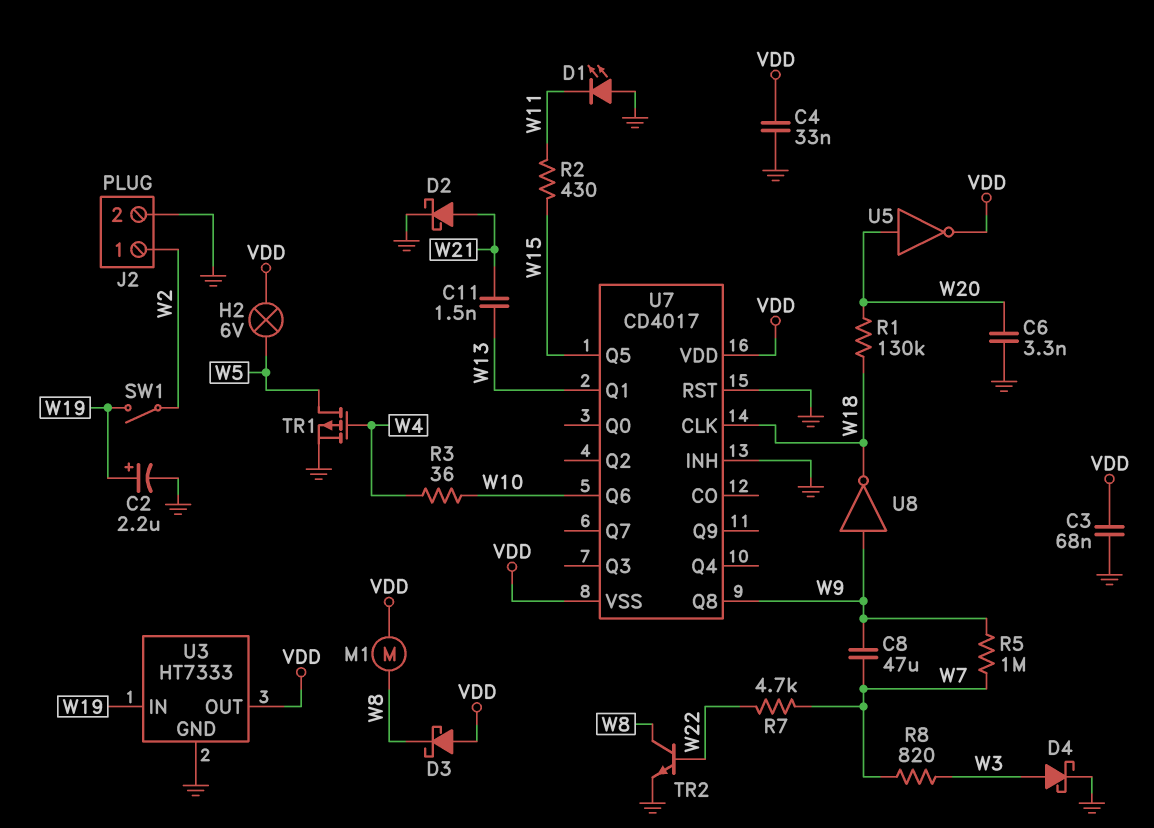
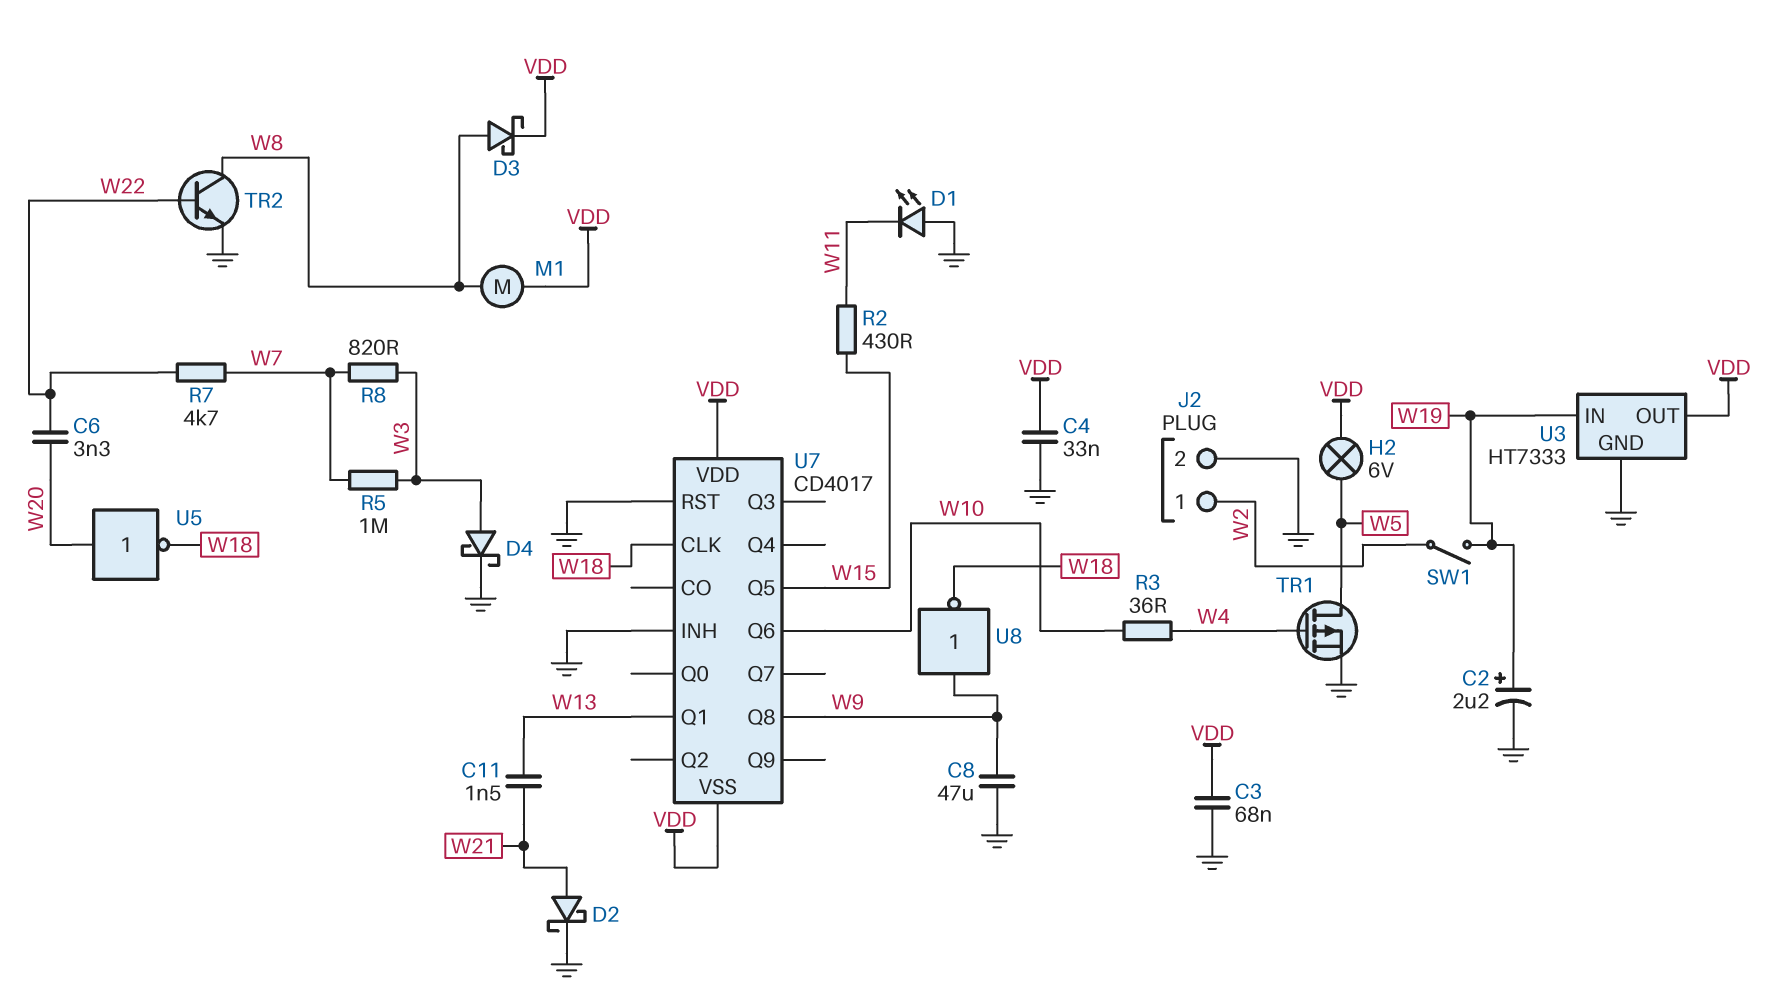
C6: 3.3nF (GND, W20) -> 3.3nF (W20, W22)
C8: 47uF (W7, W9) -> 47uF (GND, W9)
D3: schottky (A VDD, K W8) -> schottky (A W8, K VDD)
R1: 130k (W18, W20) -> none
R5: 1M (W7, W9) -> 1M (W3, W7)
U5: NOT (in W20, out VDD) -> NOT (in W20, out W18)

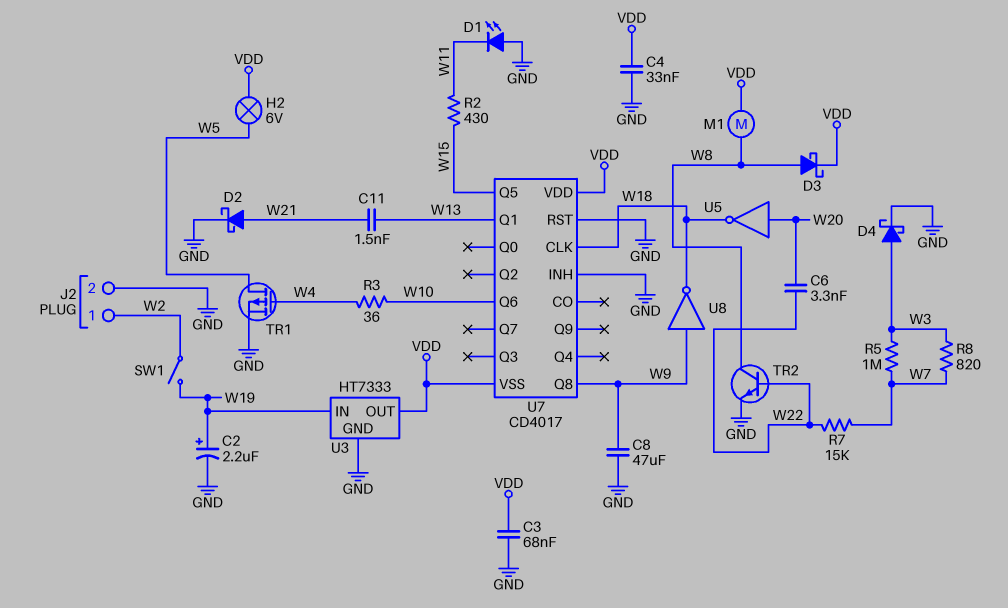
R7: 4.7k (W7, W22) -> 15k (W7, W22)

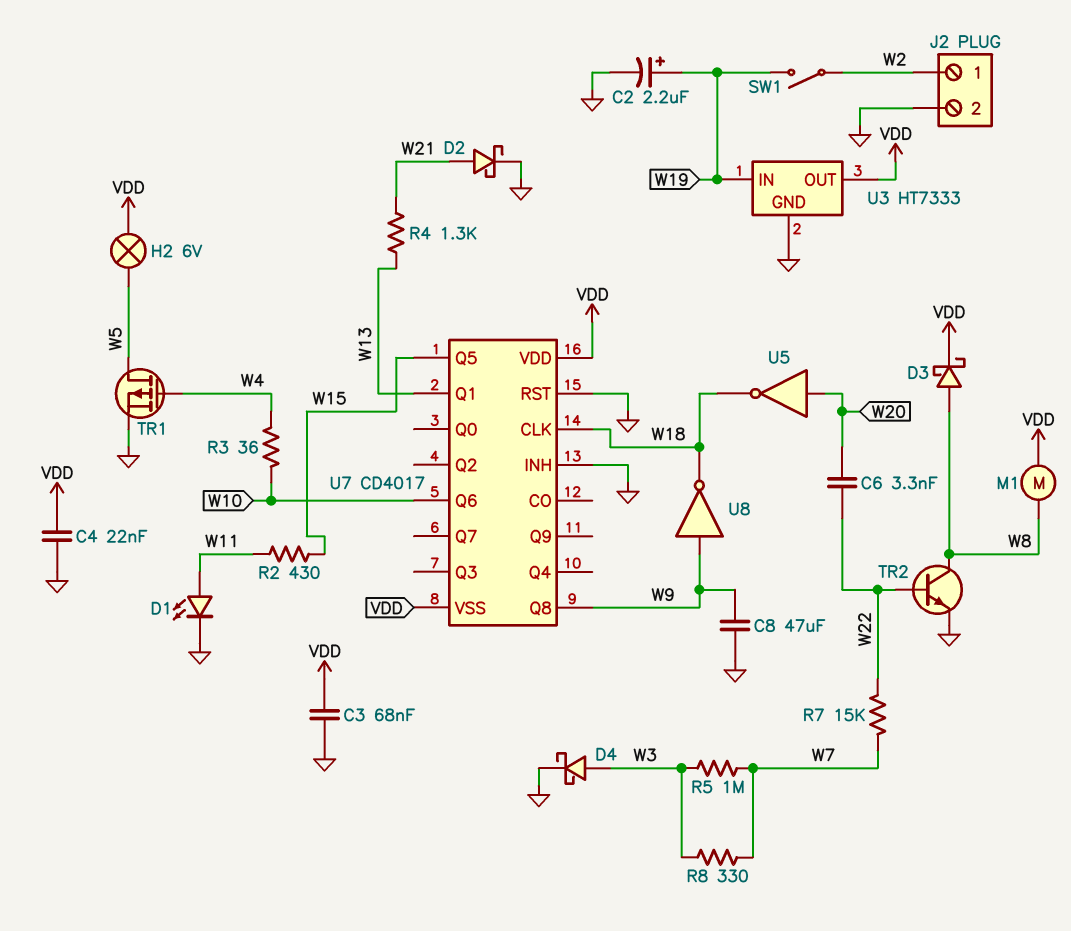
C4: 33nF (GND, VDD) -> 22nF (GND, VDD)
C11: 1.5nF (W13, W21) -> none
D1: LED (A GND, K W11) -> LED (A W11, K GND)
R4: none -> 1.3k (W13, W21)
R8: 820 (W3, W7) -> 330 (W3, W7)

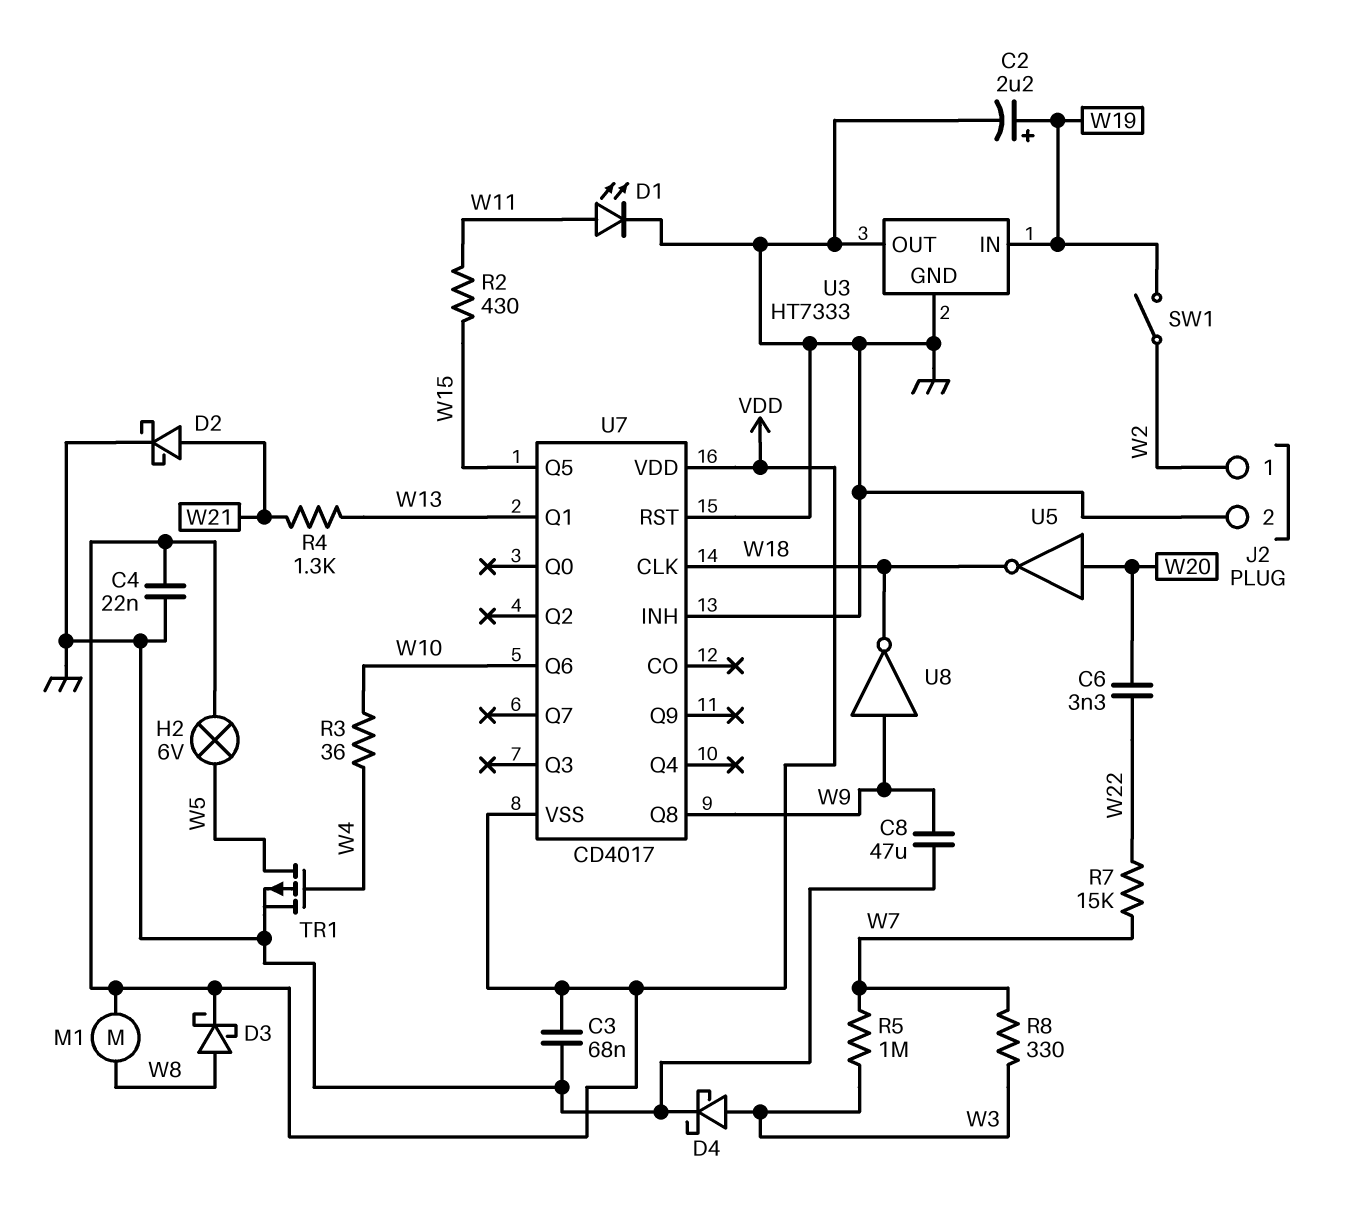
TR2: NPN (B W22, C W8, E GND) -> none
U3 pin OUT: VDD -> GND

